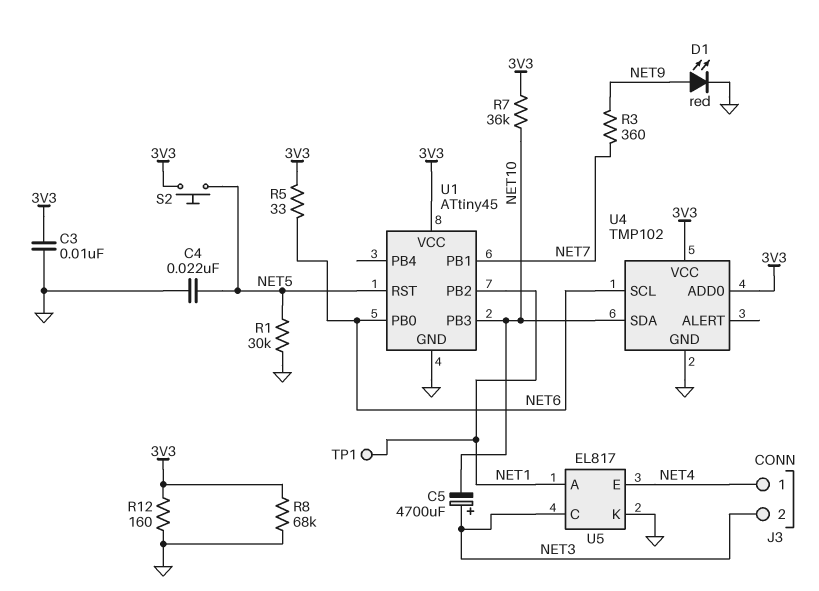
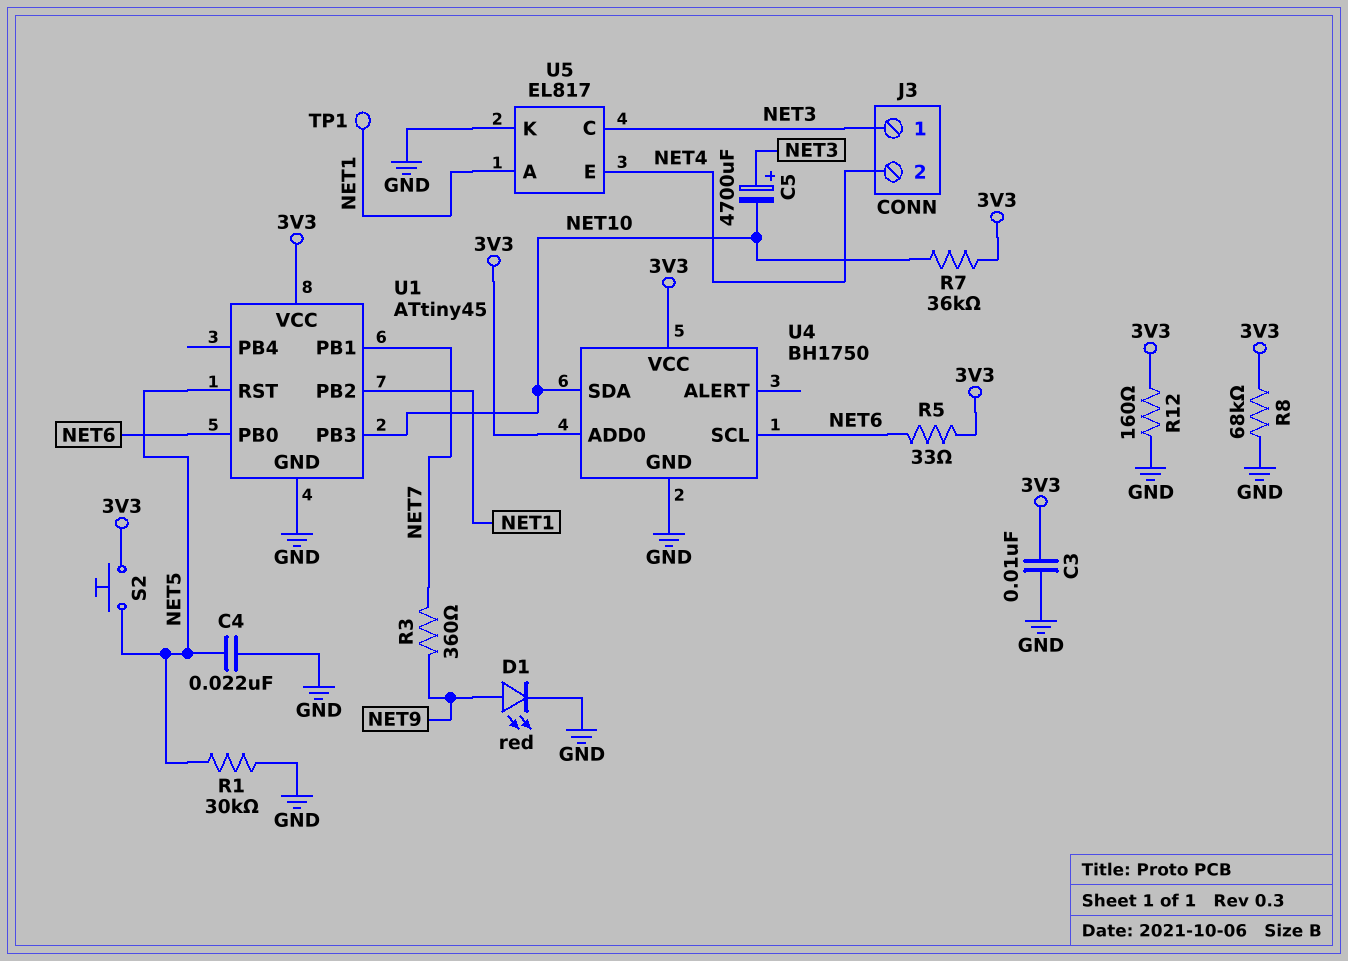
J3 pin 1: NET4 -> NET3
J3 pin 2: NET3 -> NET4
U4: TMP102 -> BH1750

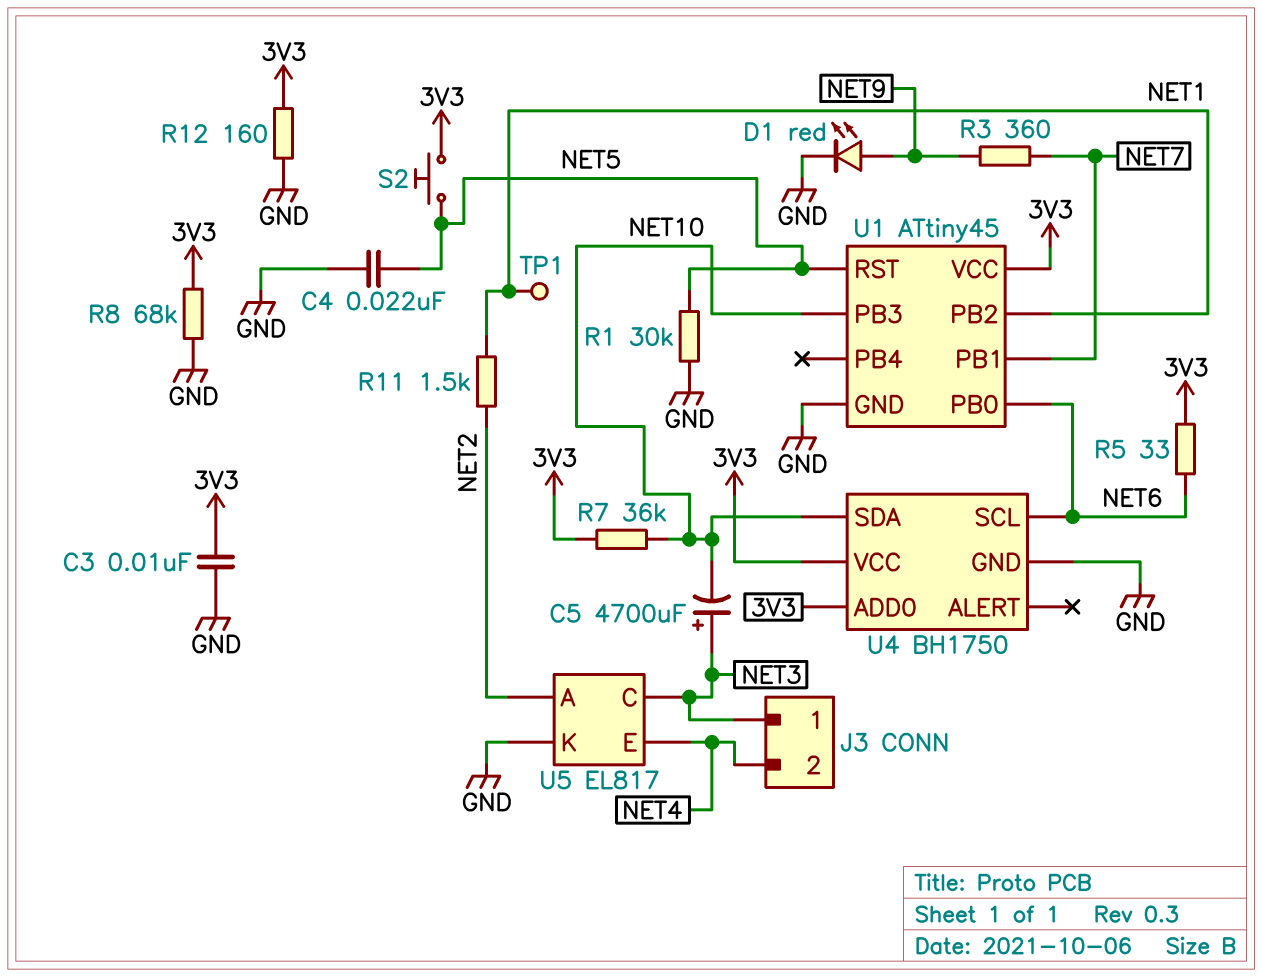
R11: none -> 1.5k (NET1, NET2)
U5 pin A: NET1 -> NET2

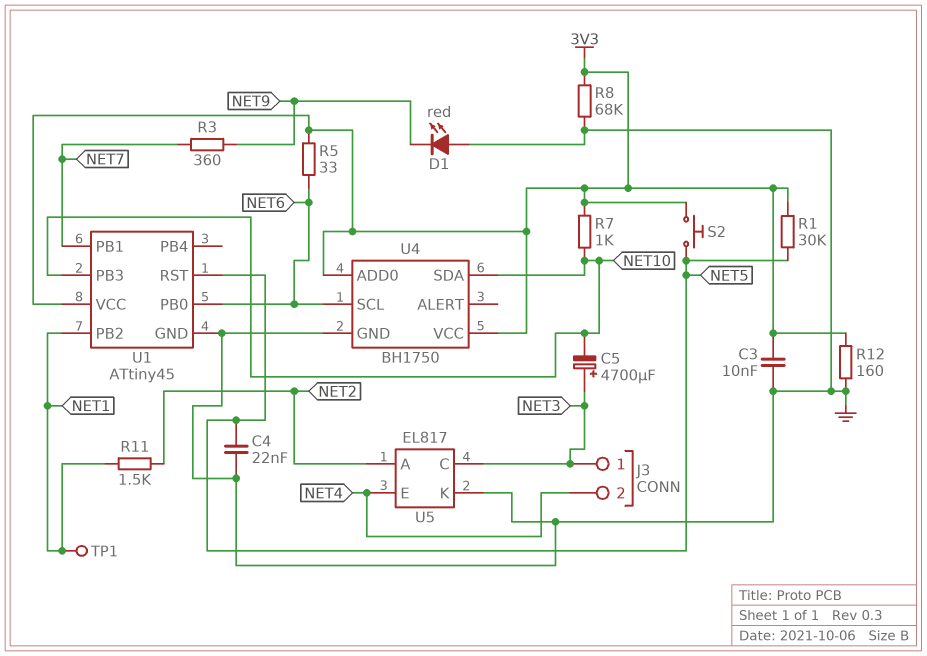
D1: LED red (A NET9, K GND) -> LED red (A GND, K NET9)
R1: 30k (GND, NET5) -> 30k (3V3, NET5)
R7: 36k (3V3, NET10) -> 1k (3V3, NET10)

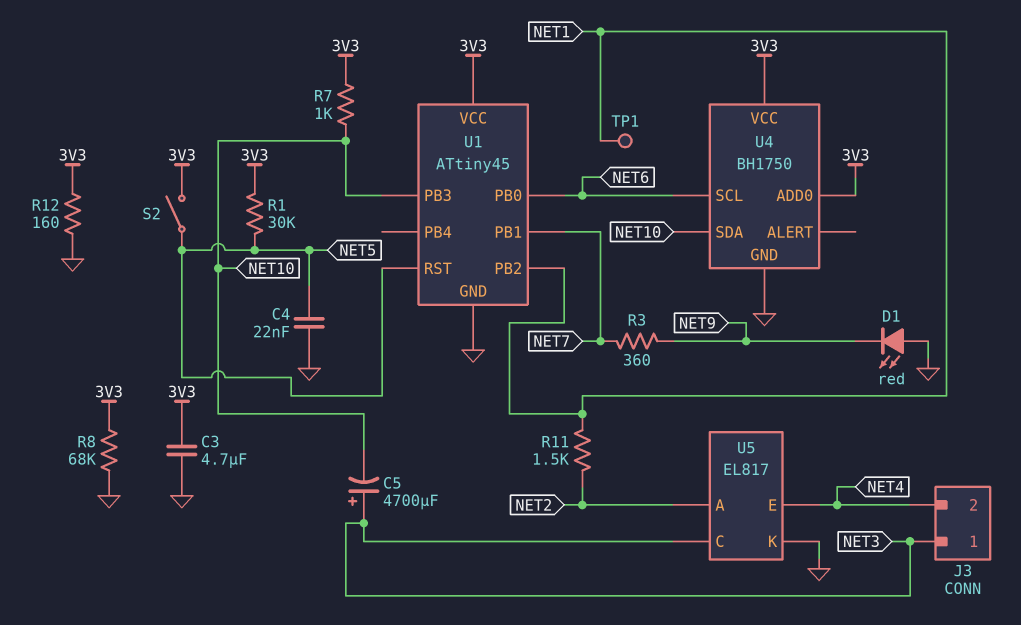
C3: 10nF (3V3, GND) -> 4.7uF (3V3, GND)
R5: 33 (3V3, NET6) -> none
S2: button (3V3, NET5) -> switch (3V3, NET5)

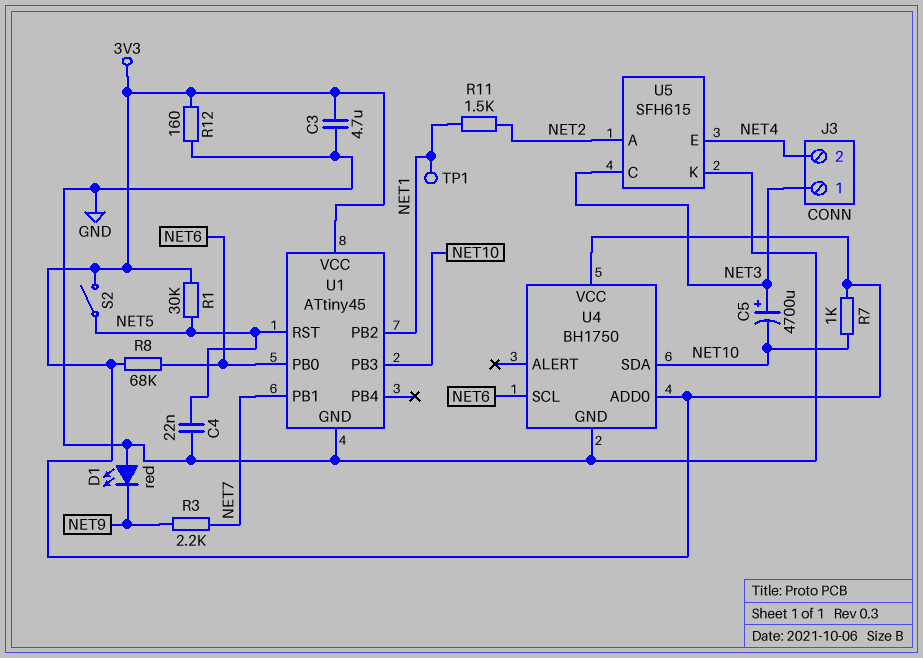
R3: 360 (NET7, NET9) -> 2.2k (NET7, NET9)
R8: 68k (3V3, GND) -> 68k (3V3, NET6)
U5: EL817 -> SFH615

